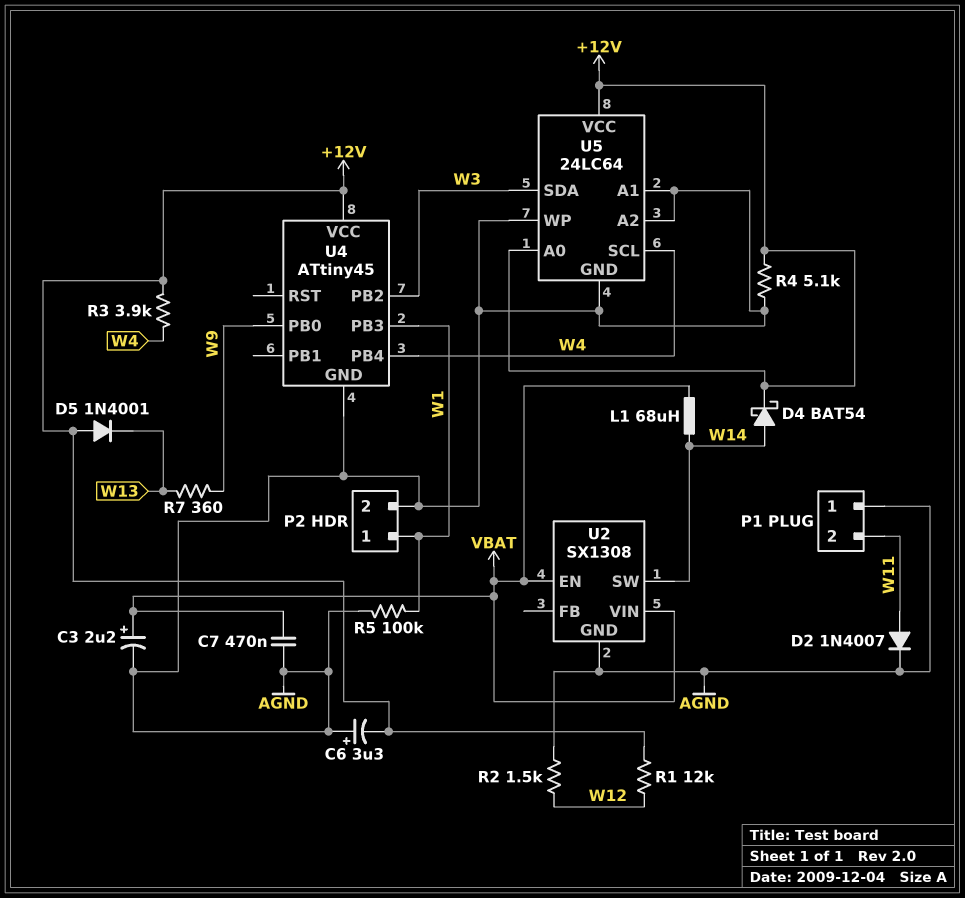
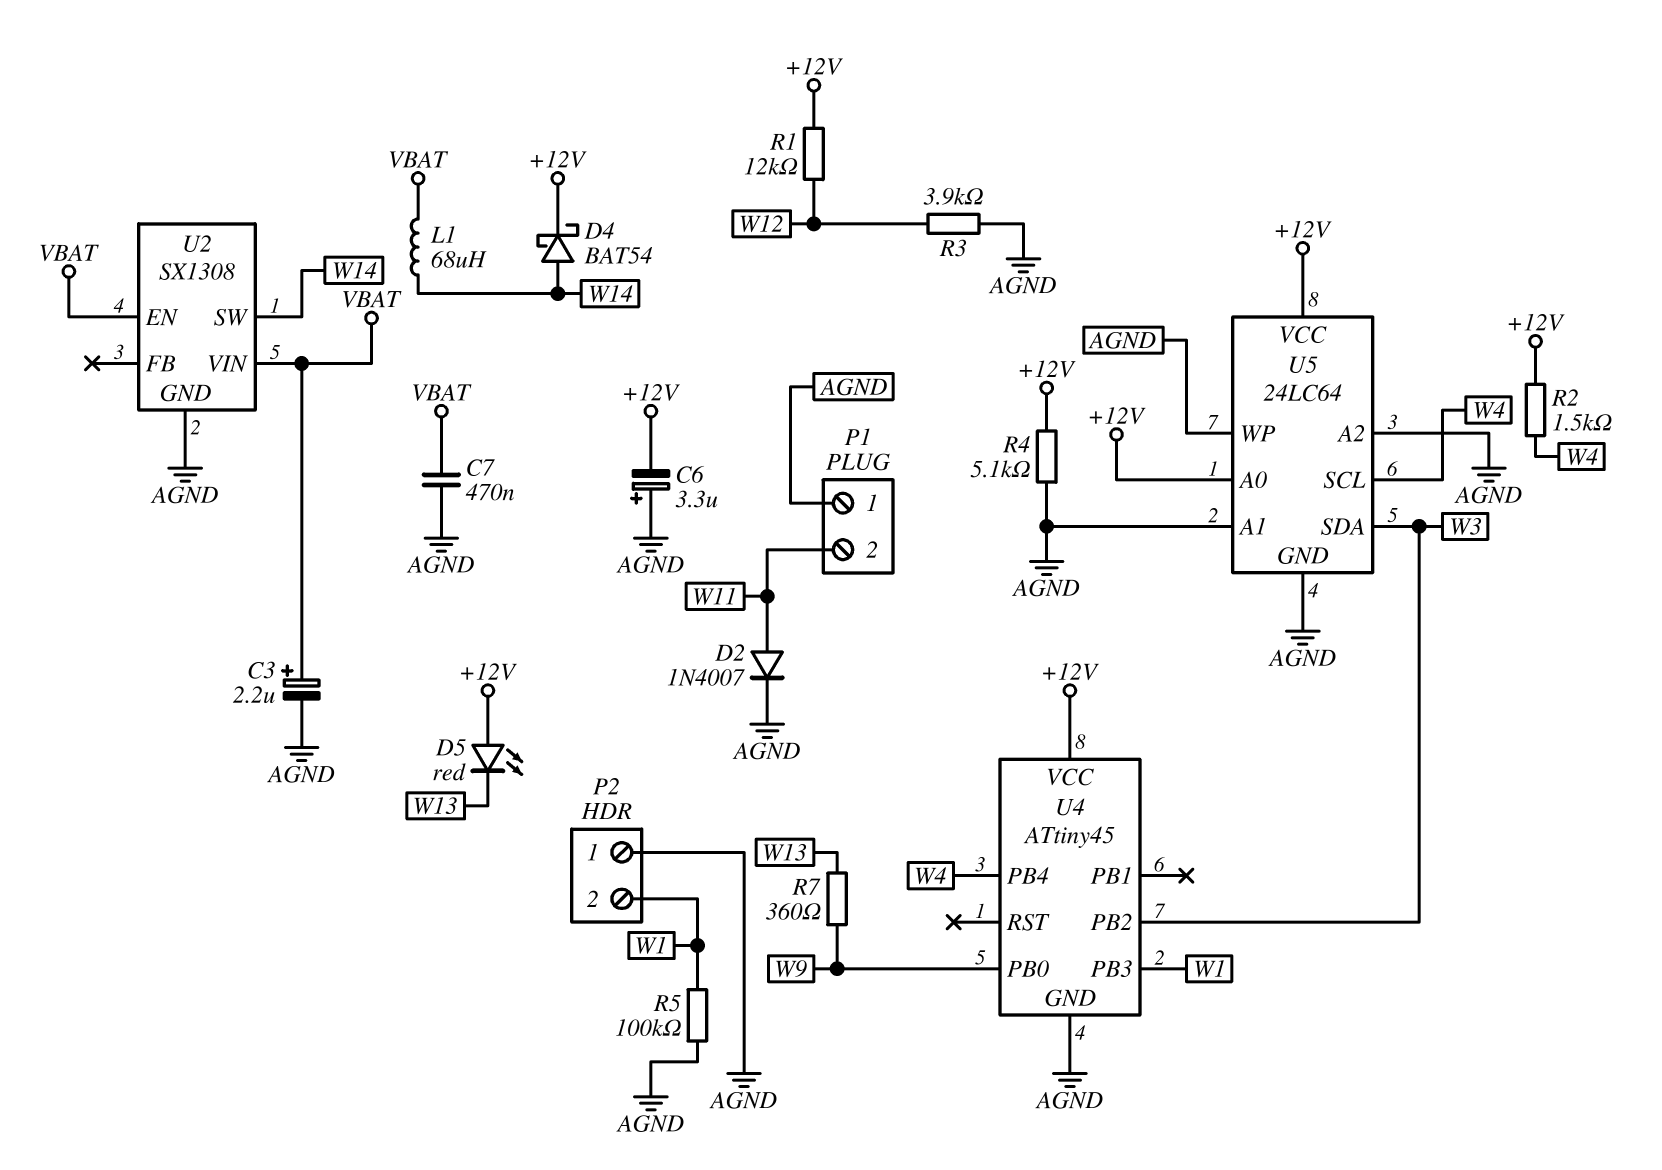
D5: diode 1N4001 (A +12V, K W13) -> LED red (A +12V, K W13)
P2 pin 1: W1 -> AGND
P2 pin 2: AGND -> W1
R2: 1.5k (AGND, W12) -> 1.5k (+12V, W4)
R3: 3.9k (+12V, W4) -> 3.9k (AGND, W12)

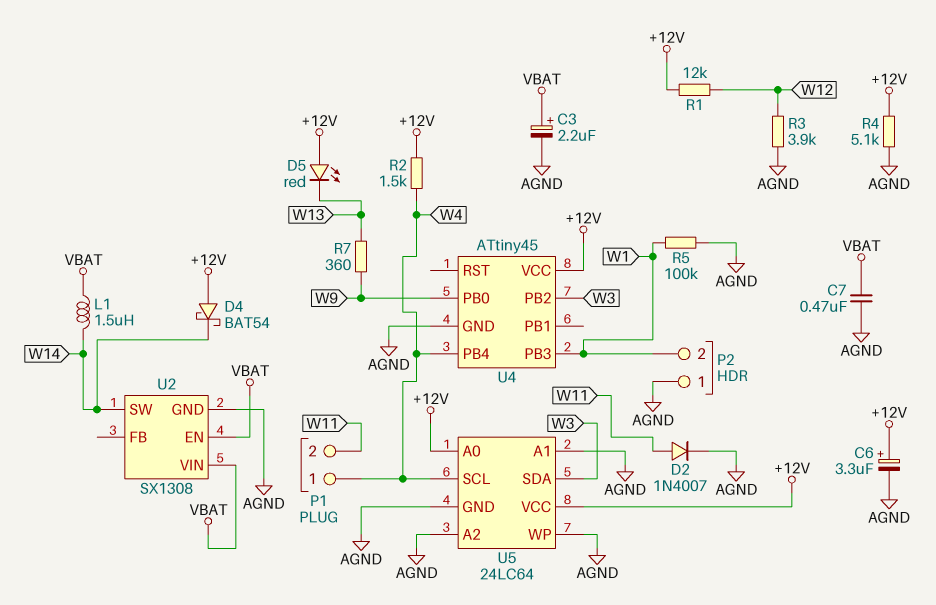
C6: 3.3uF (plus AGND, minus +12V) -> 3.3uF (plus +12V, minus AGND)
D4: schottky BAT54 (A W14, K +12V) -> schottky BAT54 (A +12V, K W14)
L1: 68uH (VBAT, W14) -> 1.5uH (VBAT, W14)
P1 pin 1: AGND -> W4

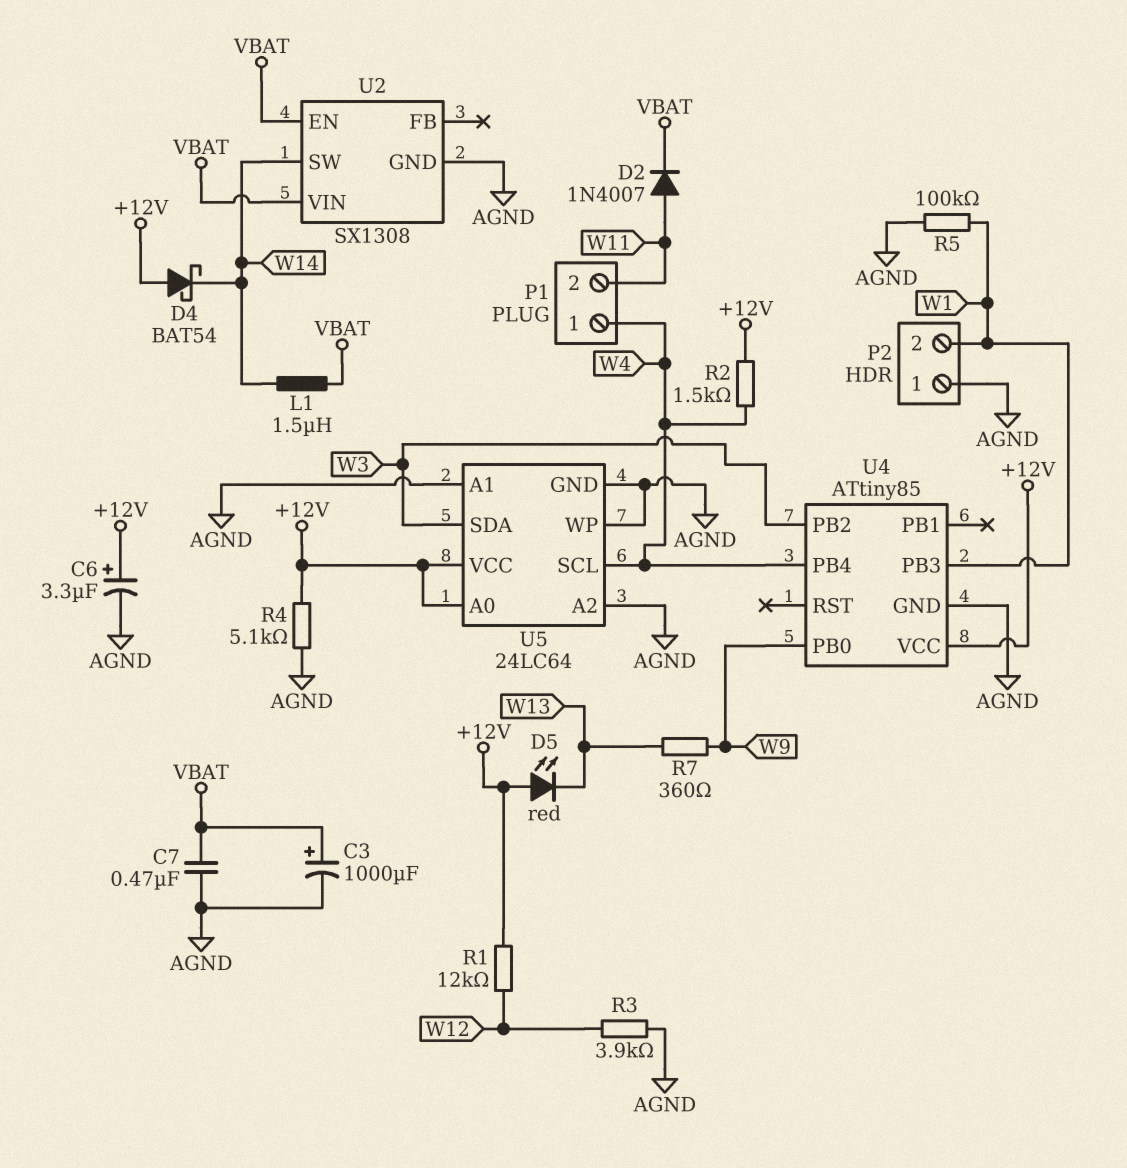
C3: 2.2uF (plus VBAT, minus AGND) -> 1000uF (plus VBAT, minus AGND)
D2: diode 1N4007 (A W11, K AGND) -> diode 1N4007 (A W11, K VBAT)
U4: ATtiny45 -> ATtiny85

